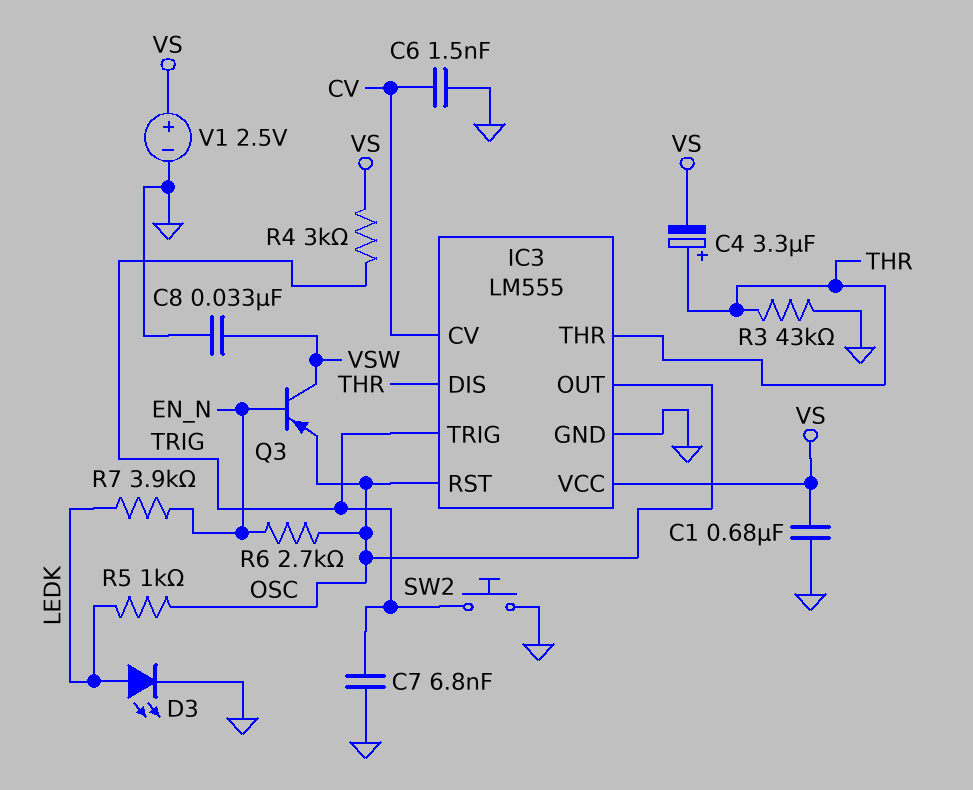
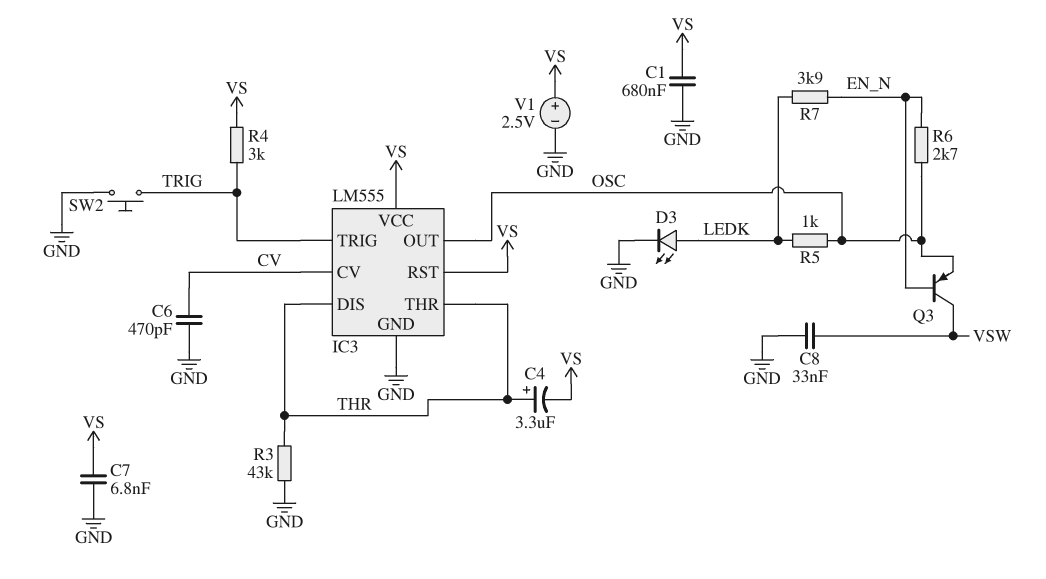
C6: 1.5nF (CV, GND) -> 470pF (CV, GND)
C7: 6.8nF (GND, TRIG) -> 6.8nF (GND, VS)
IC3 pin RST: OSC -> VS

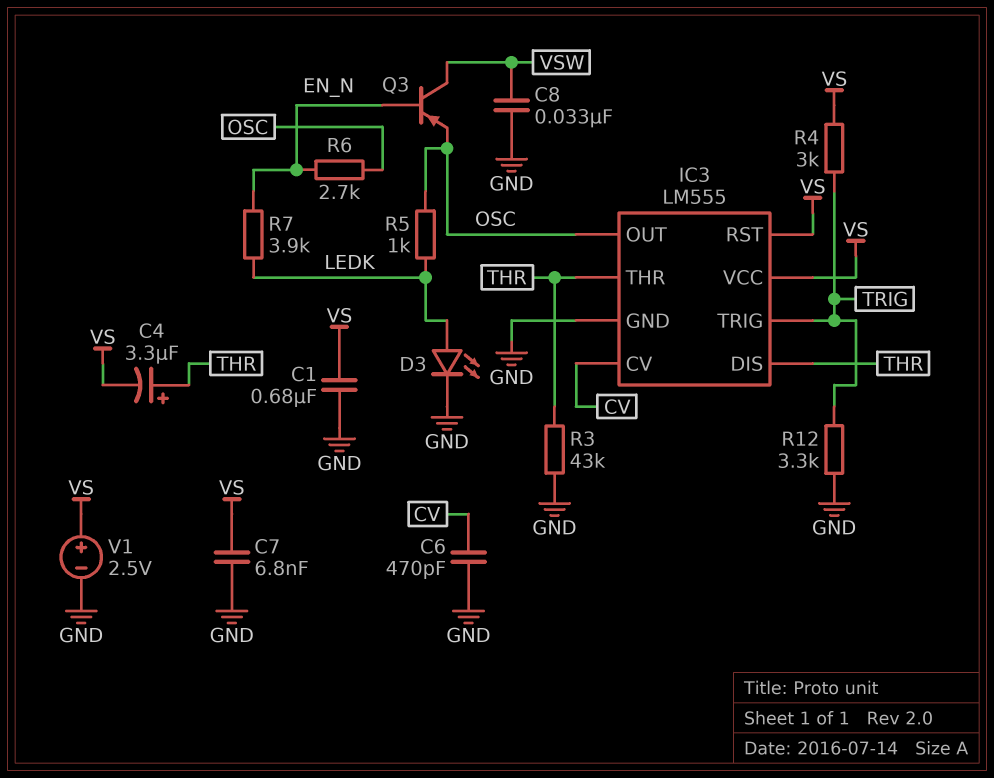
R12: none -> 3.3k (GND, TRIG)
SW2: button (GND, TRIG) -> none

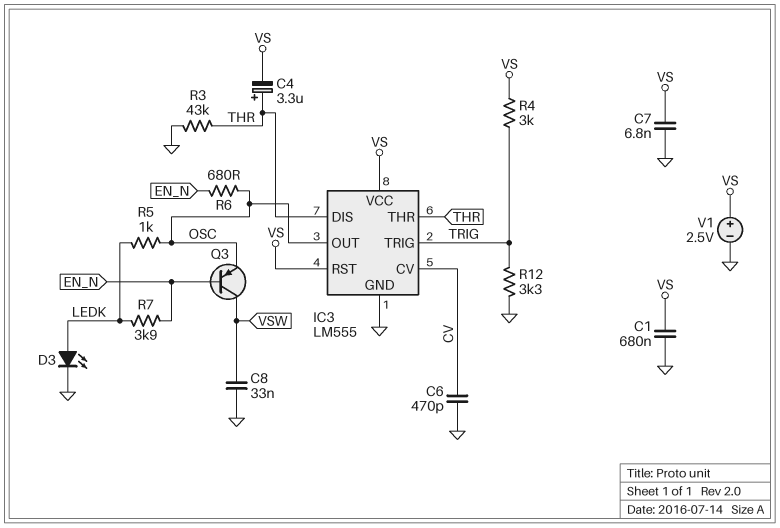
R6: 2.7k (EN_N, OSC) -> 680 (EN_N, OSC)

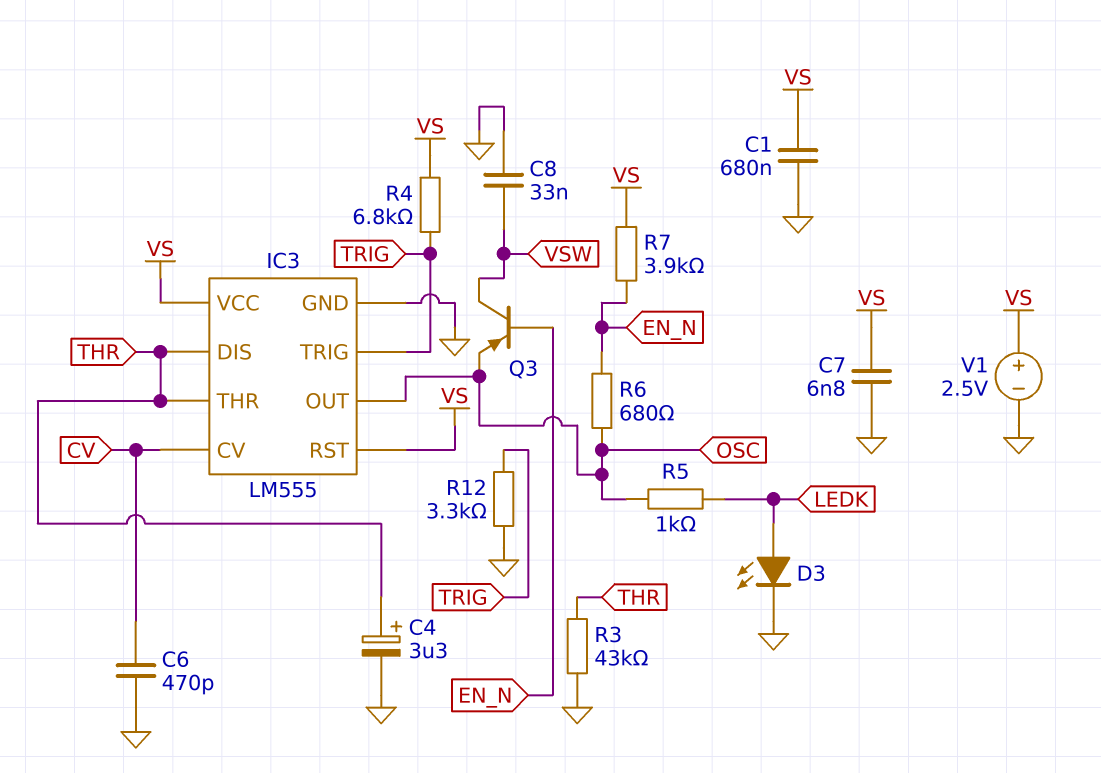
C4: 3.3uF (plus THR, minus VS) -> 3.3uF (plus THR, minus GND)
R4: 3k (TRIG, VS) -> 6.8k (TRIG, VS)
R7: 3.9k (EN_N, LEDK) -> 3.9k (EN_N, VS)

